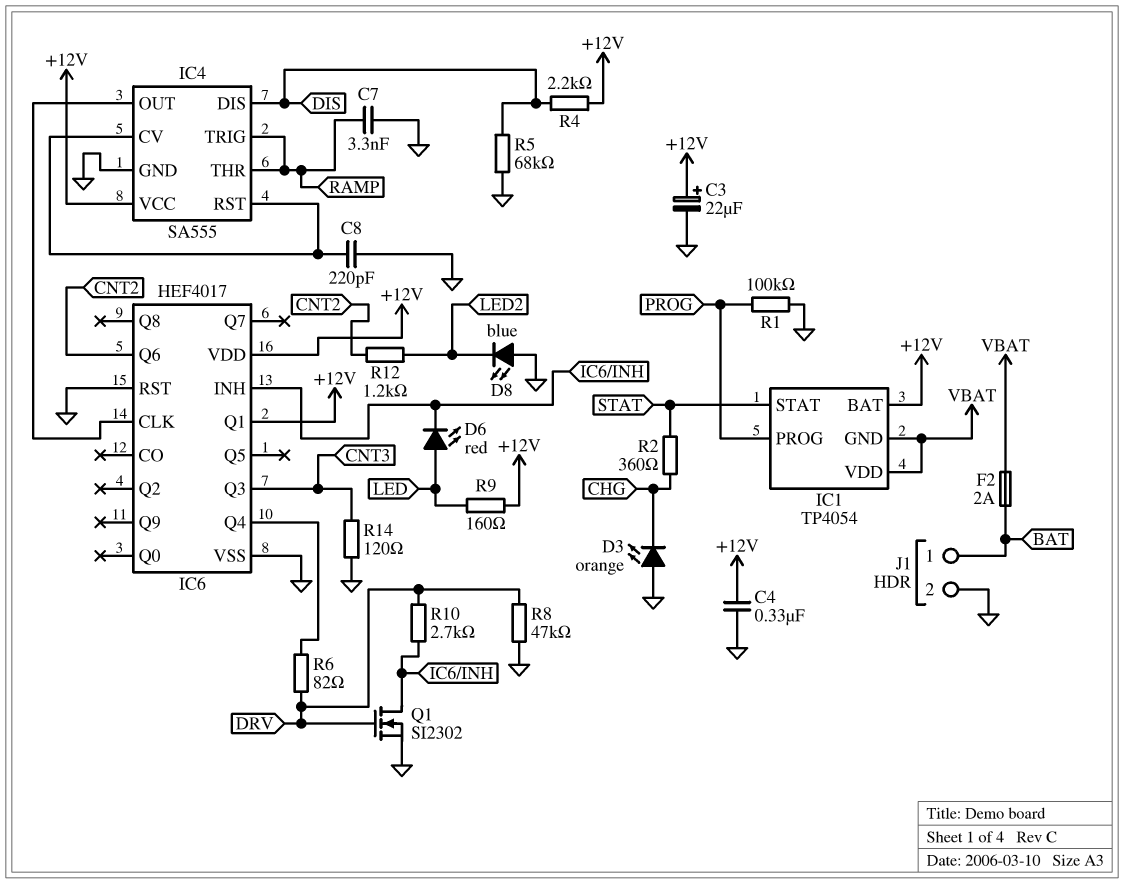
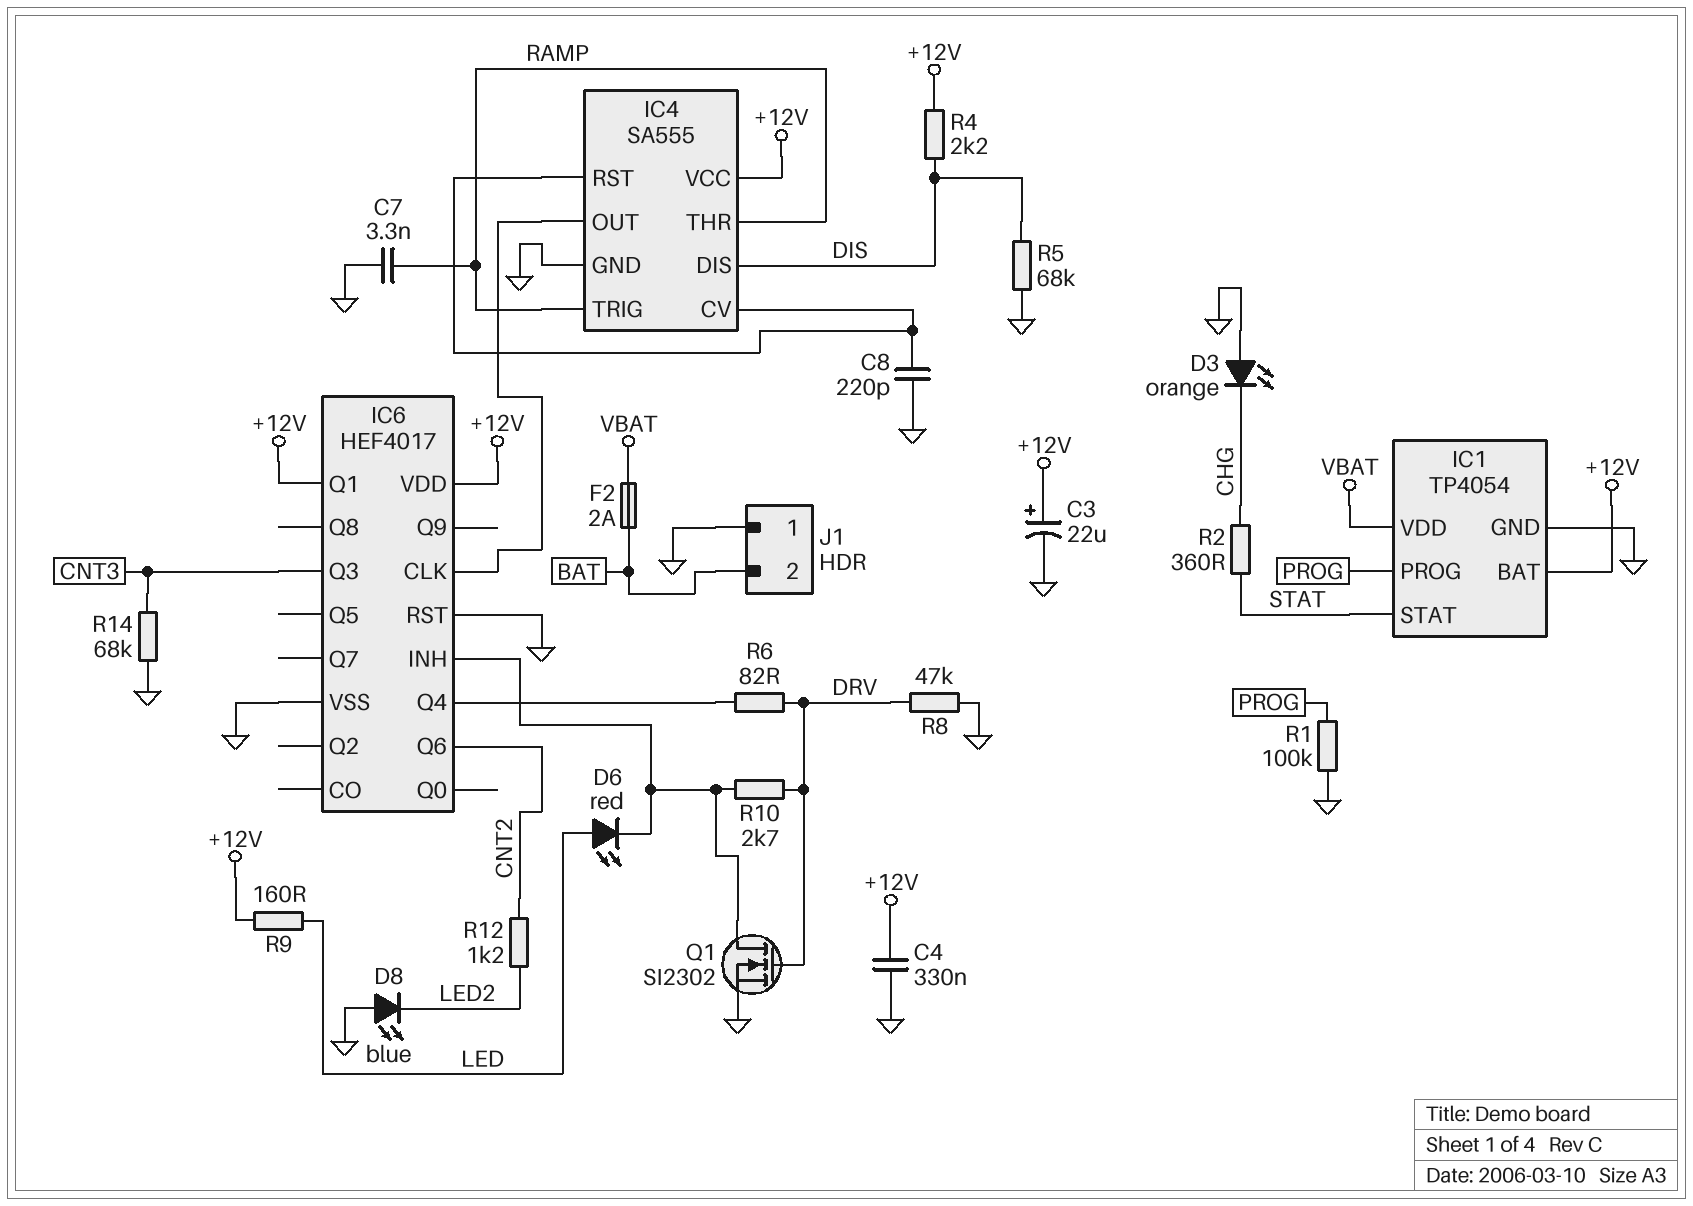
IC1 pin GND: VBAT -> GND
J1 pin 1: BAT -> GND
J1 pin 2: GND -> BAT
R14: 120 (CNT3, GND) -> 68k (CNT3, GND)

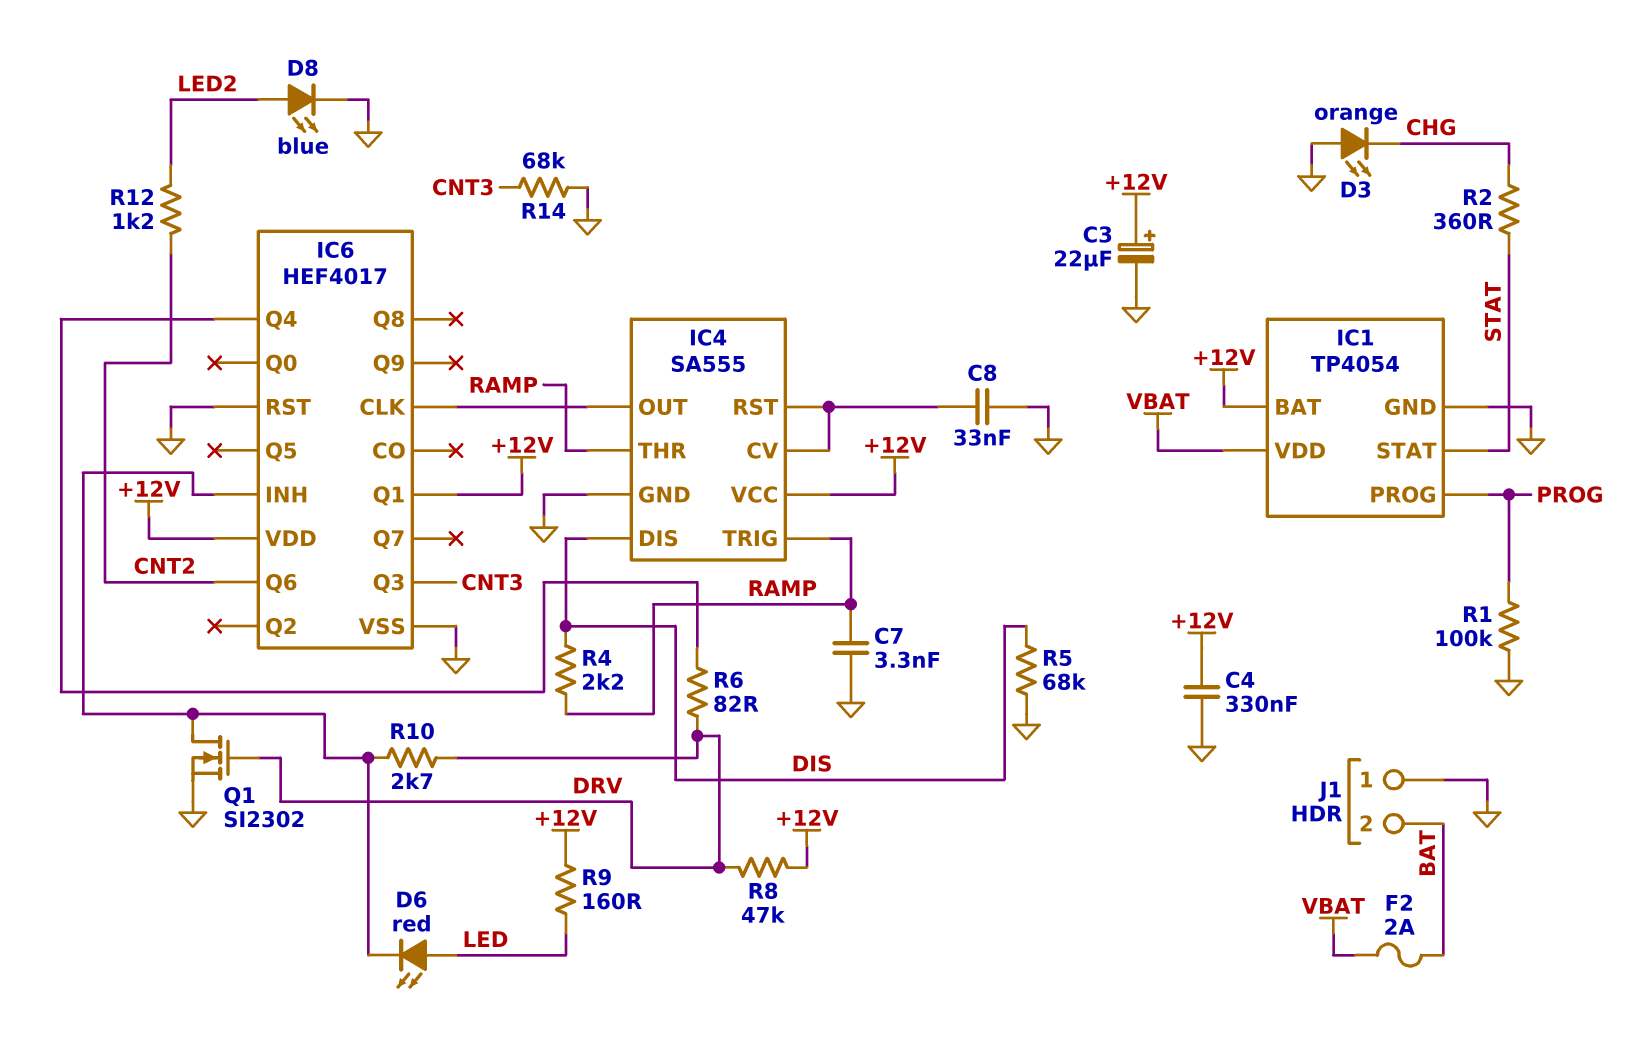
C8: 220pF (GND, IC4/CV) -> 33nF (GND, IC4/CV)
D8: LED blue (A GND, K LED2) -> LED blue (A LED2, K GND)
R4: 2.2k (+12V, DIS) -> 2.2k (DIS, RAMP)
R8: 47k (DRV, GND) -> 47k (+12V, DRV)

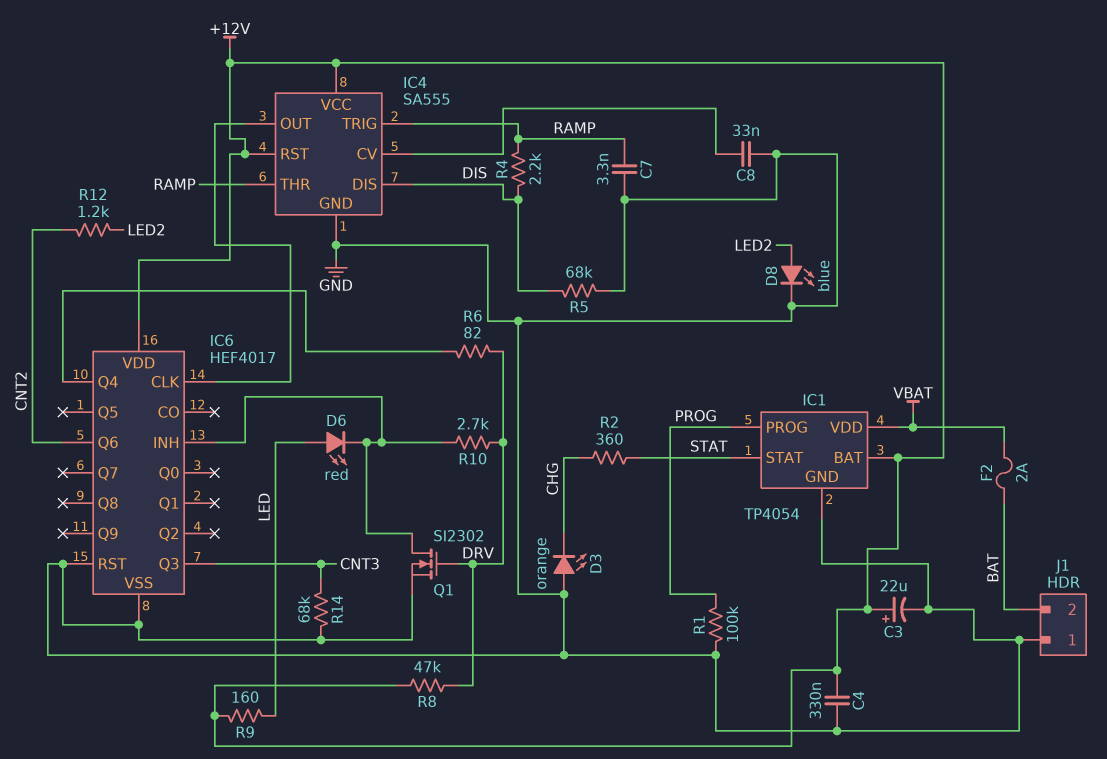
IC4 pin RST: IC4/CV -> +12V
IC6 pin Q1: +12V -> none

